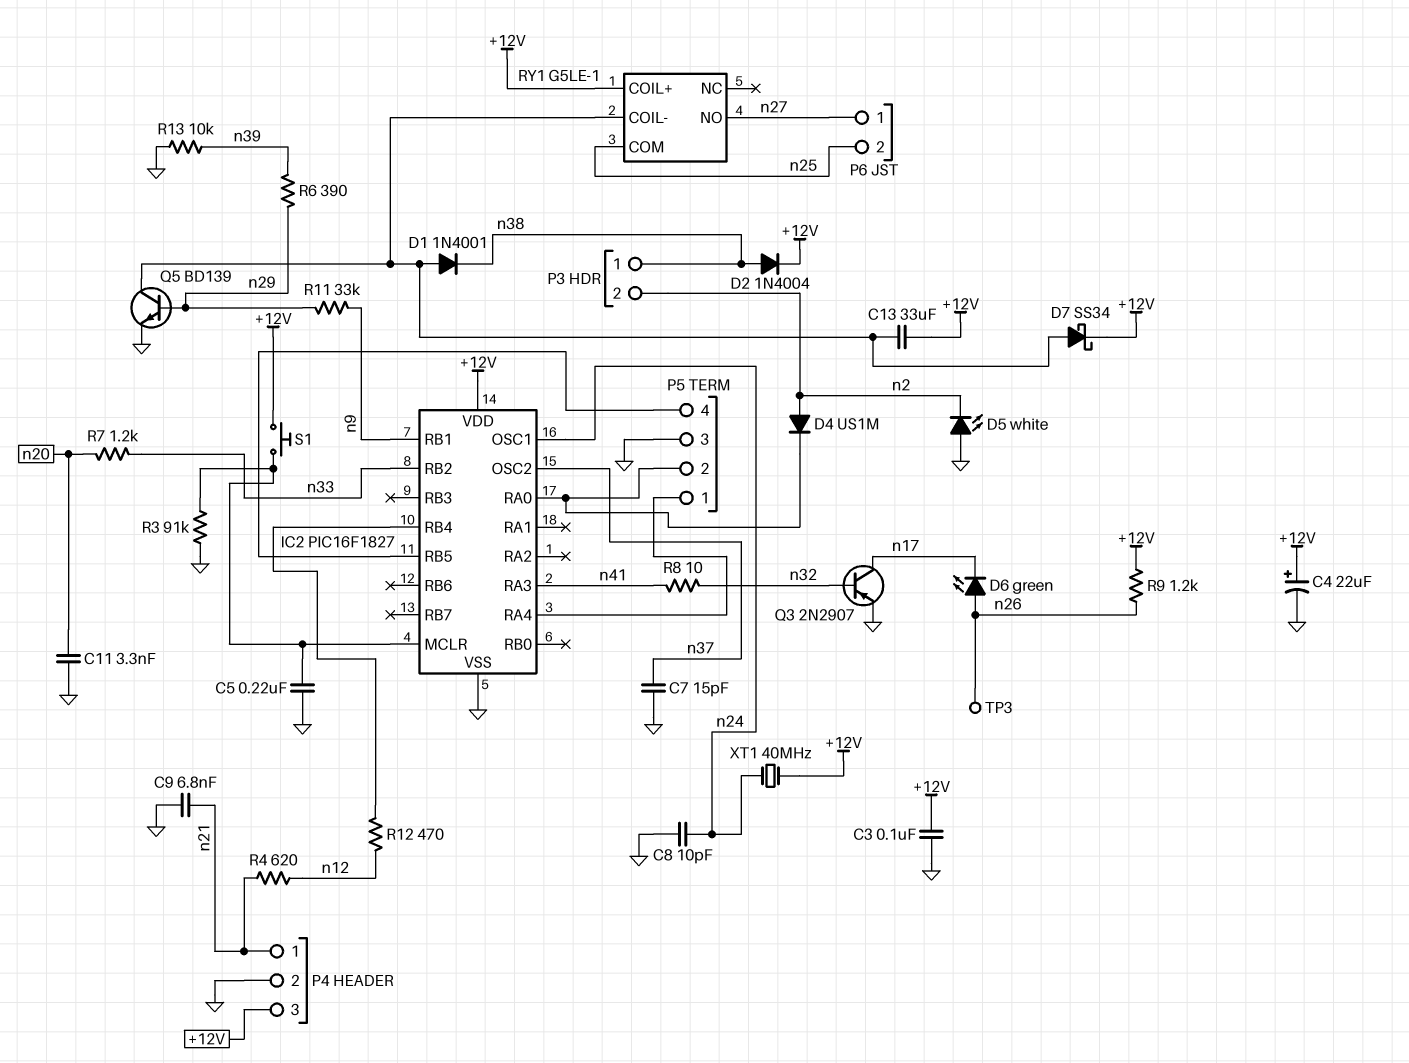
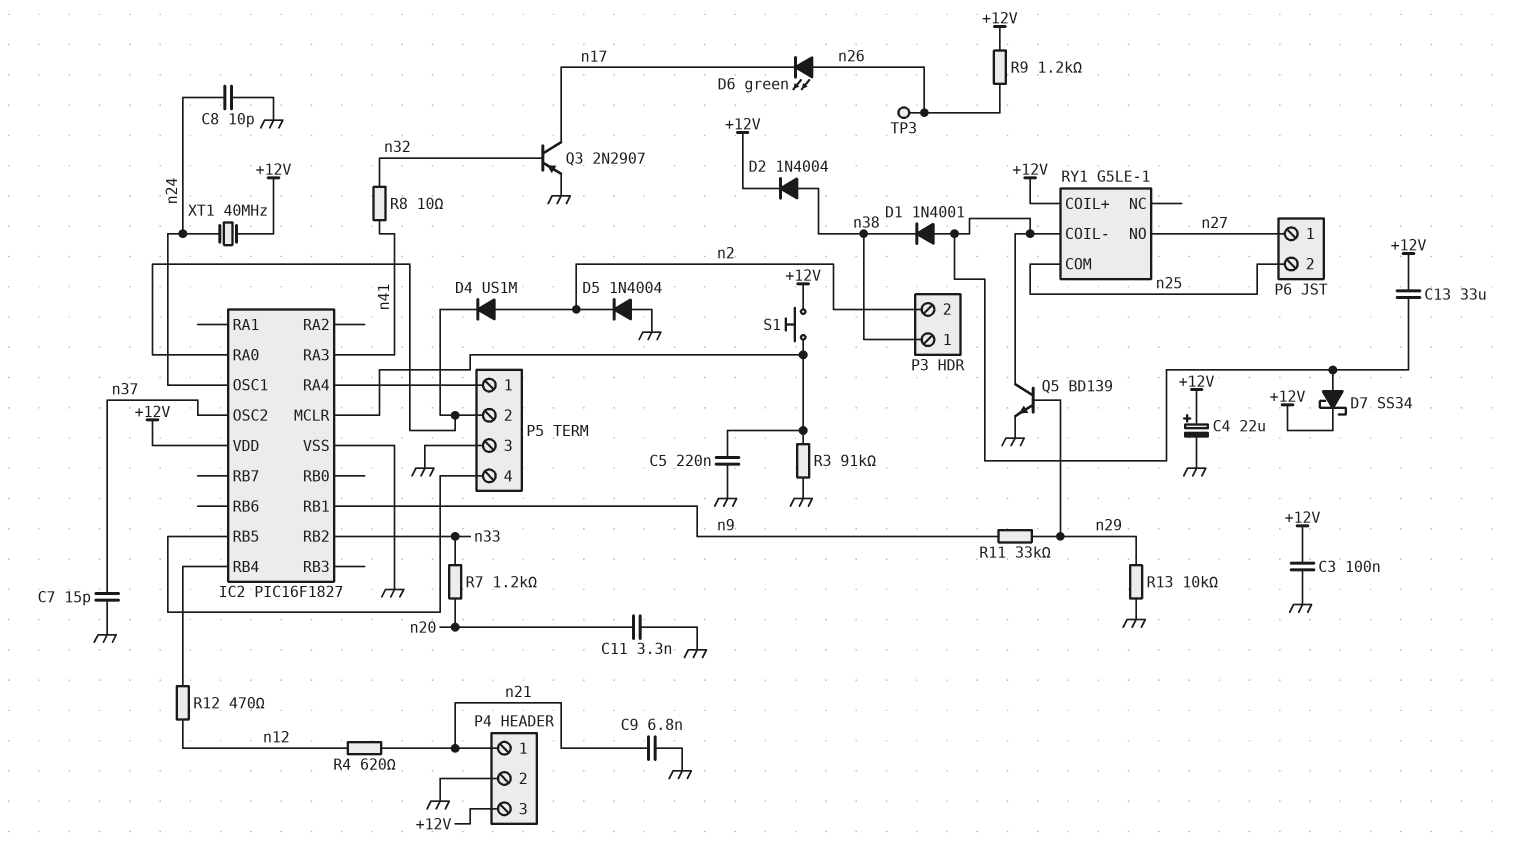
D5: LED white (A GND, K n2) -> diode 1N4004 (A GND, K n2)
R6: 390 (n29, n39) -> none
R13: 10k (GND, n39) -> 10k (GND, n29)

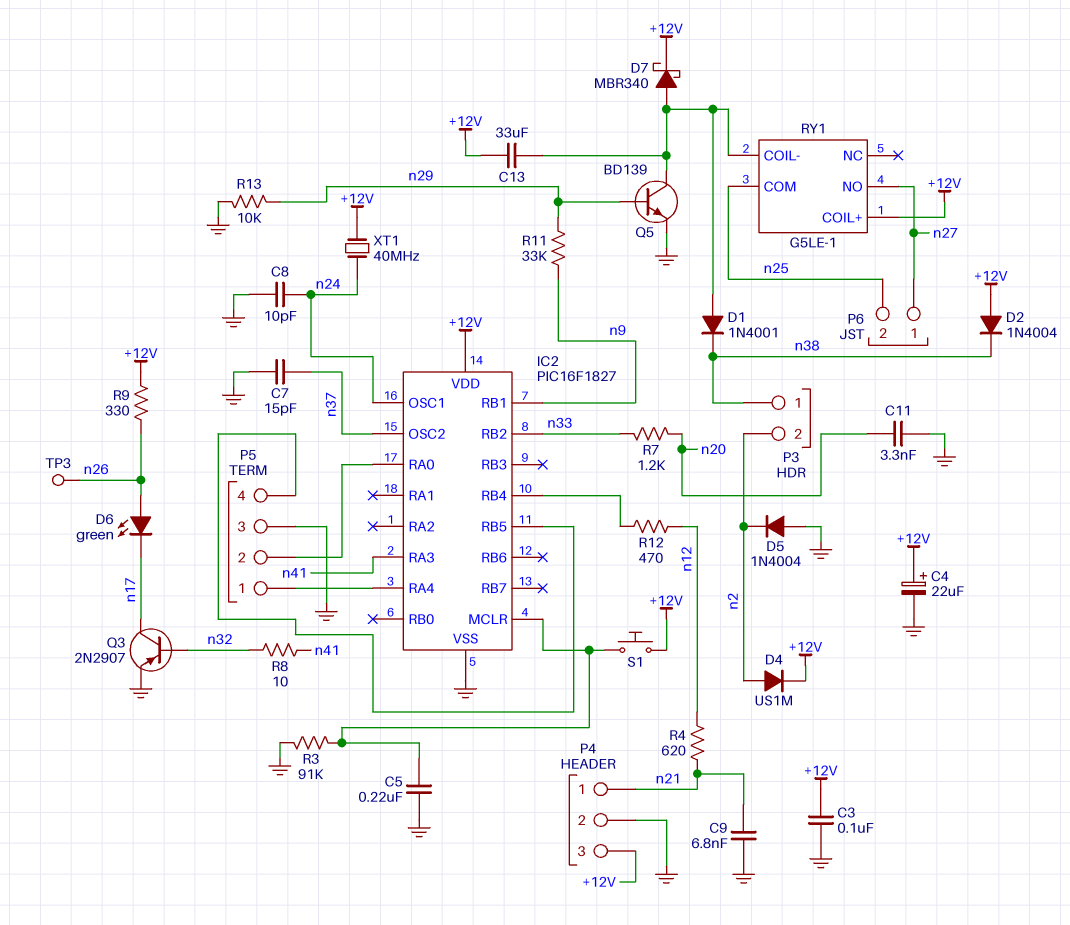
D2: diode 1N4004 (A n38, K +12V) -> diode 1N4004 (A +12V, K n38)
D4: diode US1M (A n2, K IC2/RA0) -> diode US1M (A n2, K +12V)
D7: schottky SS34 (A RY1/COIL-, K +12V) -> schottky MBR340 (A RY1/COIL-, K +12V)
R9: 1.2k (+12V, n26) -> 330 (+12V, n26)

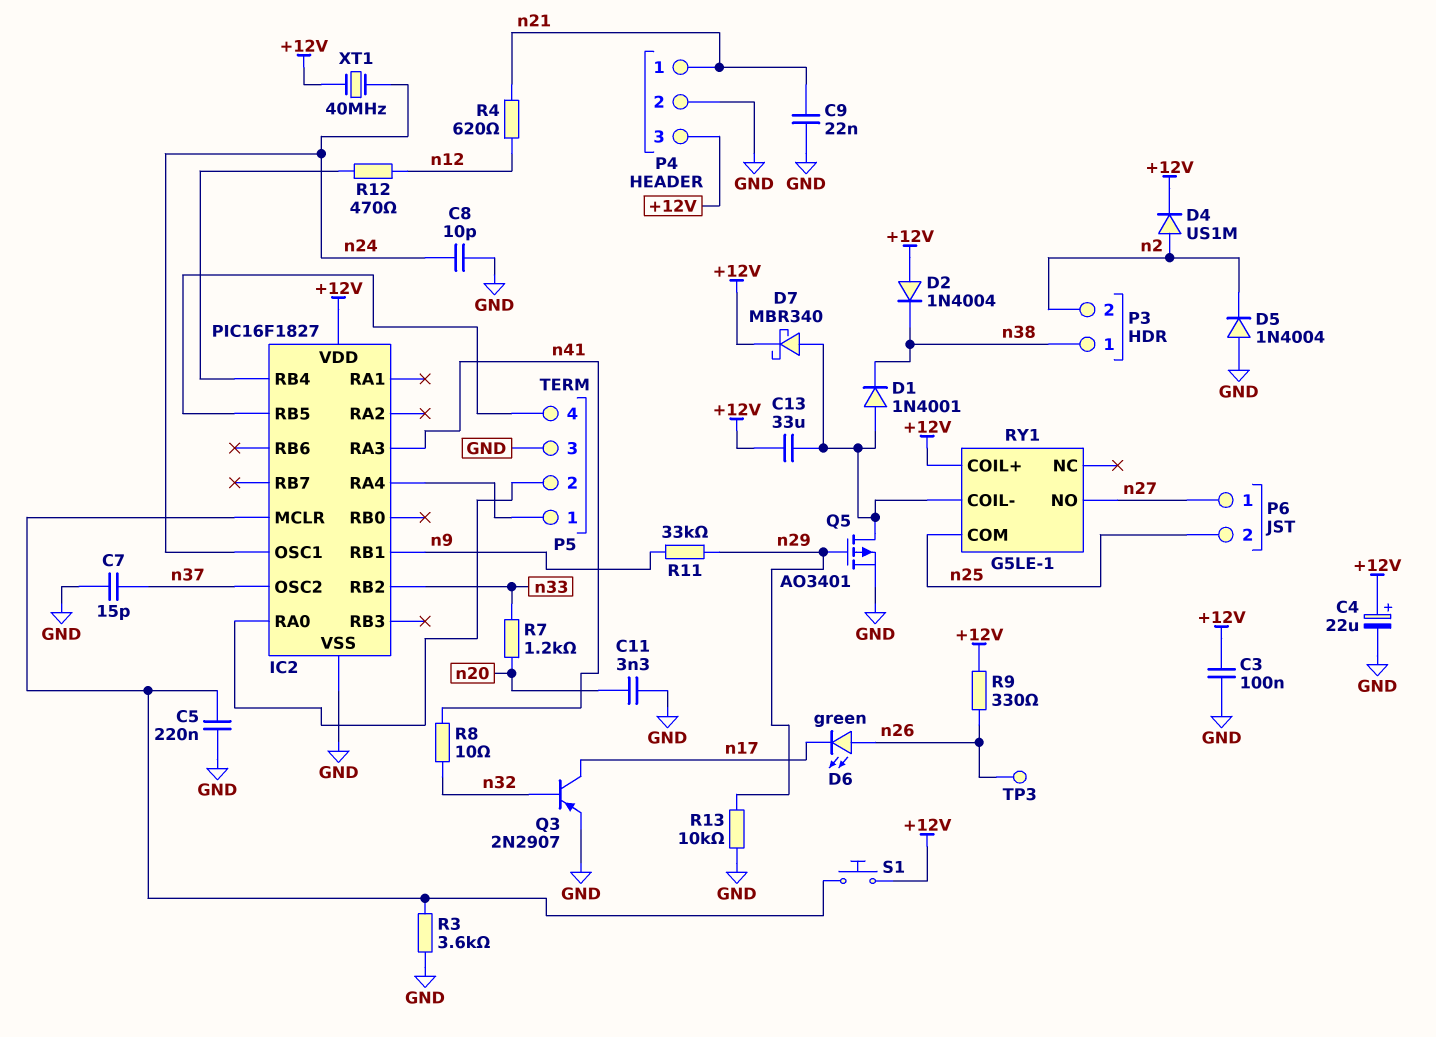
C9: 6.8nF (GND, n21) -> 22nF (GND, n21)
Q5: NPN BD139 (B n29, C RY1/COIL-, E GND) -> PMOS AO3401 (G n29, D RY1/COIL-, S GND)
R3: 91k (GND, IC2/MCLR) -> 3.6k (GND, IC2/MCLR)

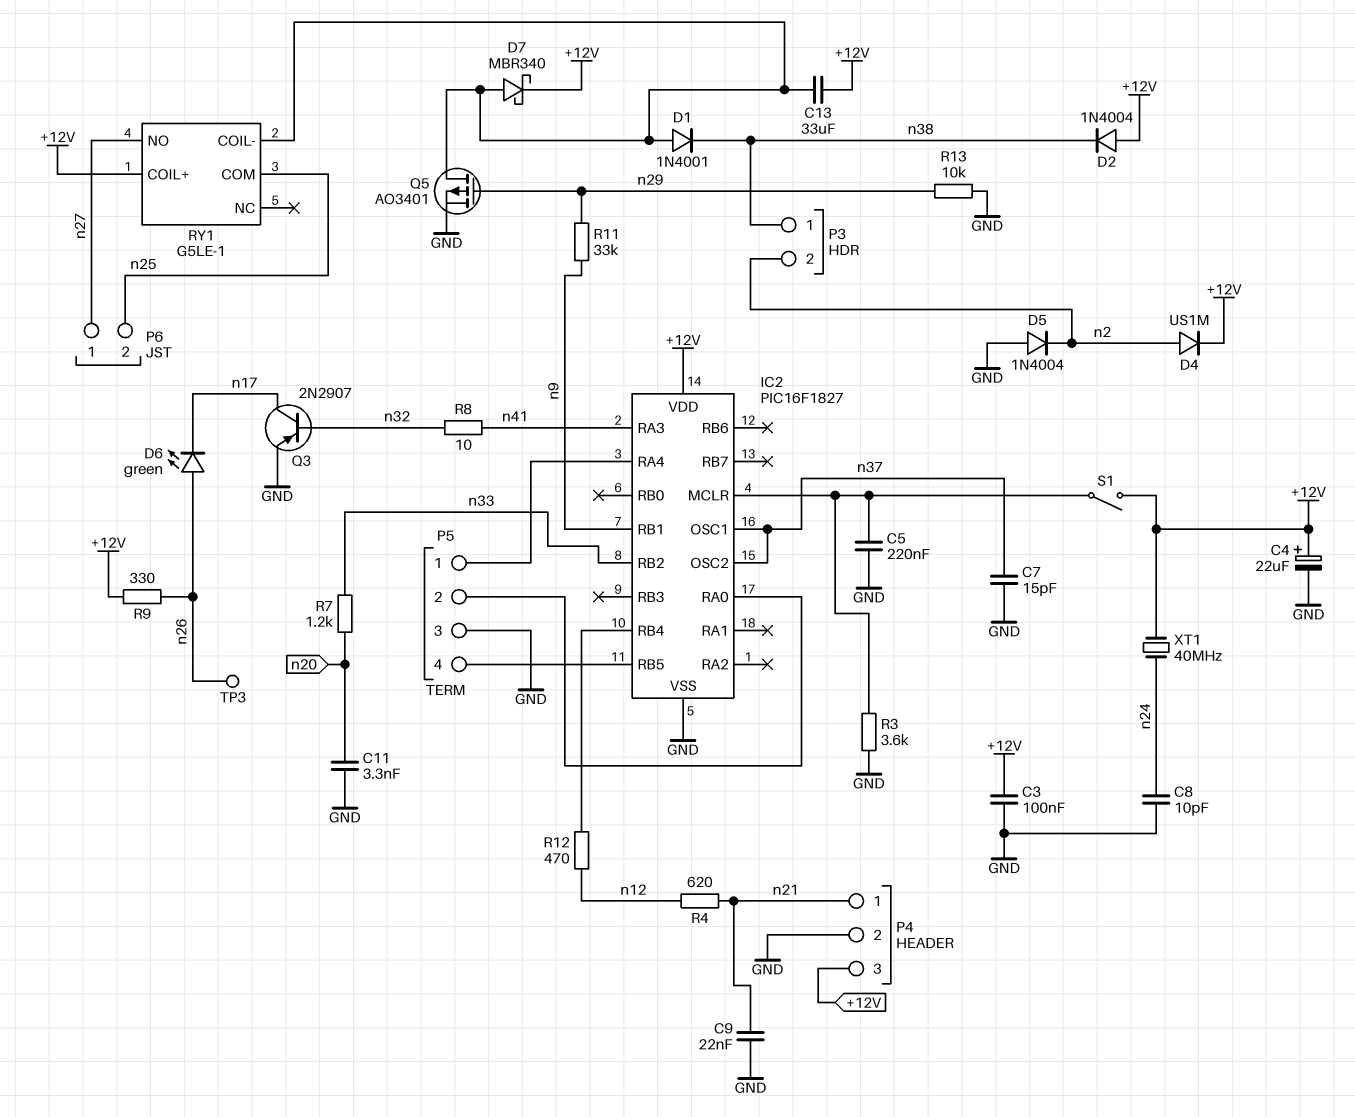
IC2 pin OSC1: n24 -> n37
S1: button (+12V, IC2/MCLR) -> switch (+12V, IC2/MCLR)

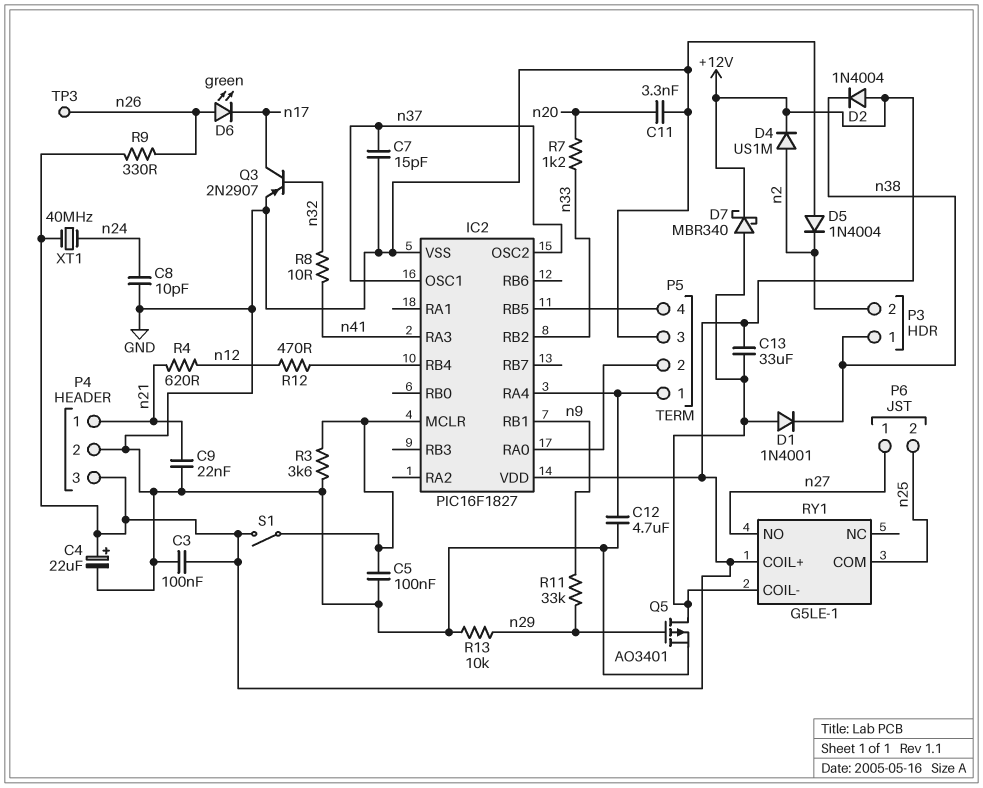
C5: 220nF (GND, IC2/MCLR) -> 100nF (GND, IC2/MCLR)
C12: none -> 4.7uF (GND, IC2/RA4)

